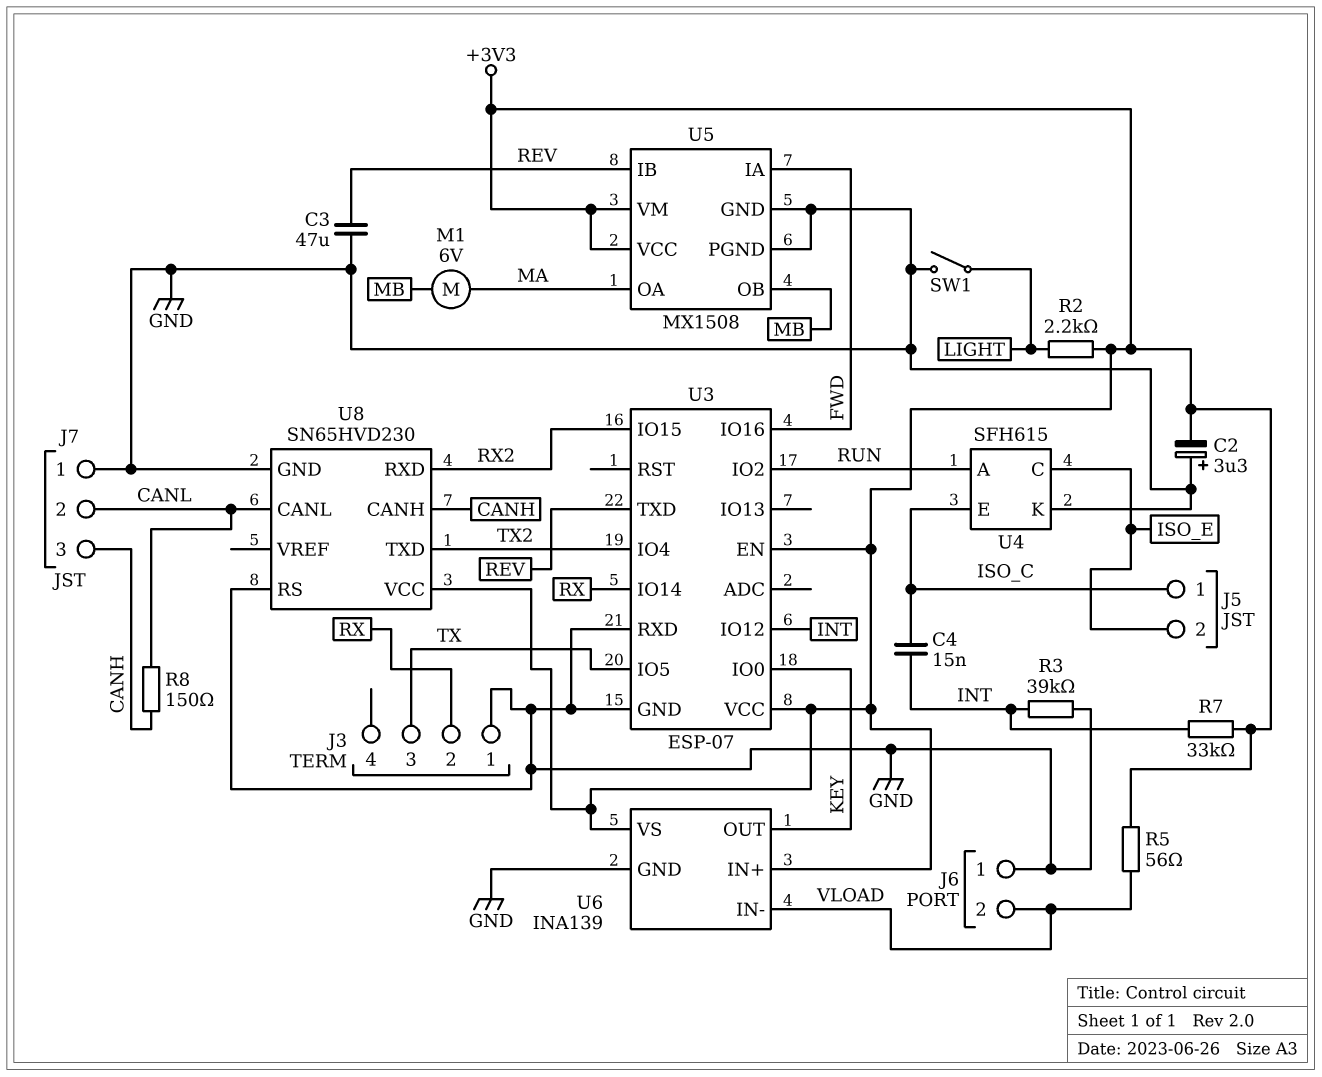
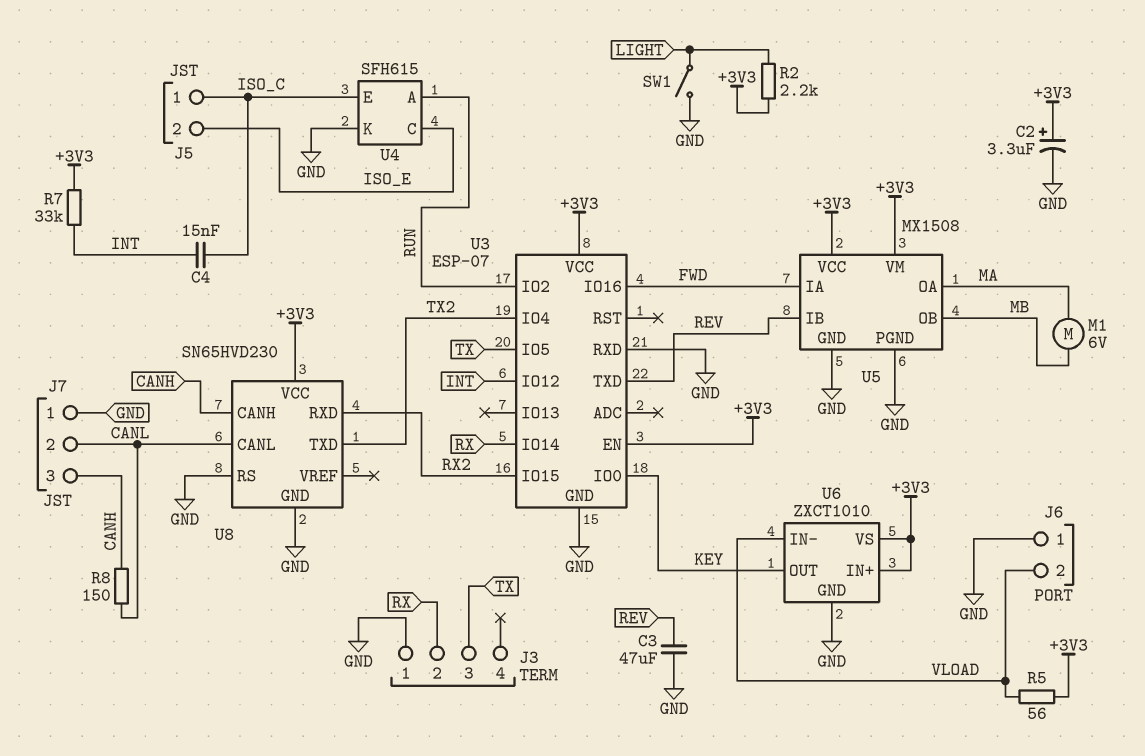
C2: 3.3uF (plus GND, minus +3V3) -> 3.3uF (plus +3V3, minus GND)
R3: 39k (GND, INT) -> none
U6: INA139 -> ZXCT1010

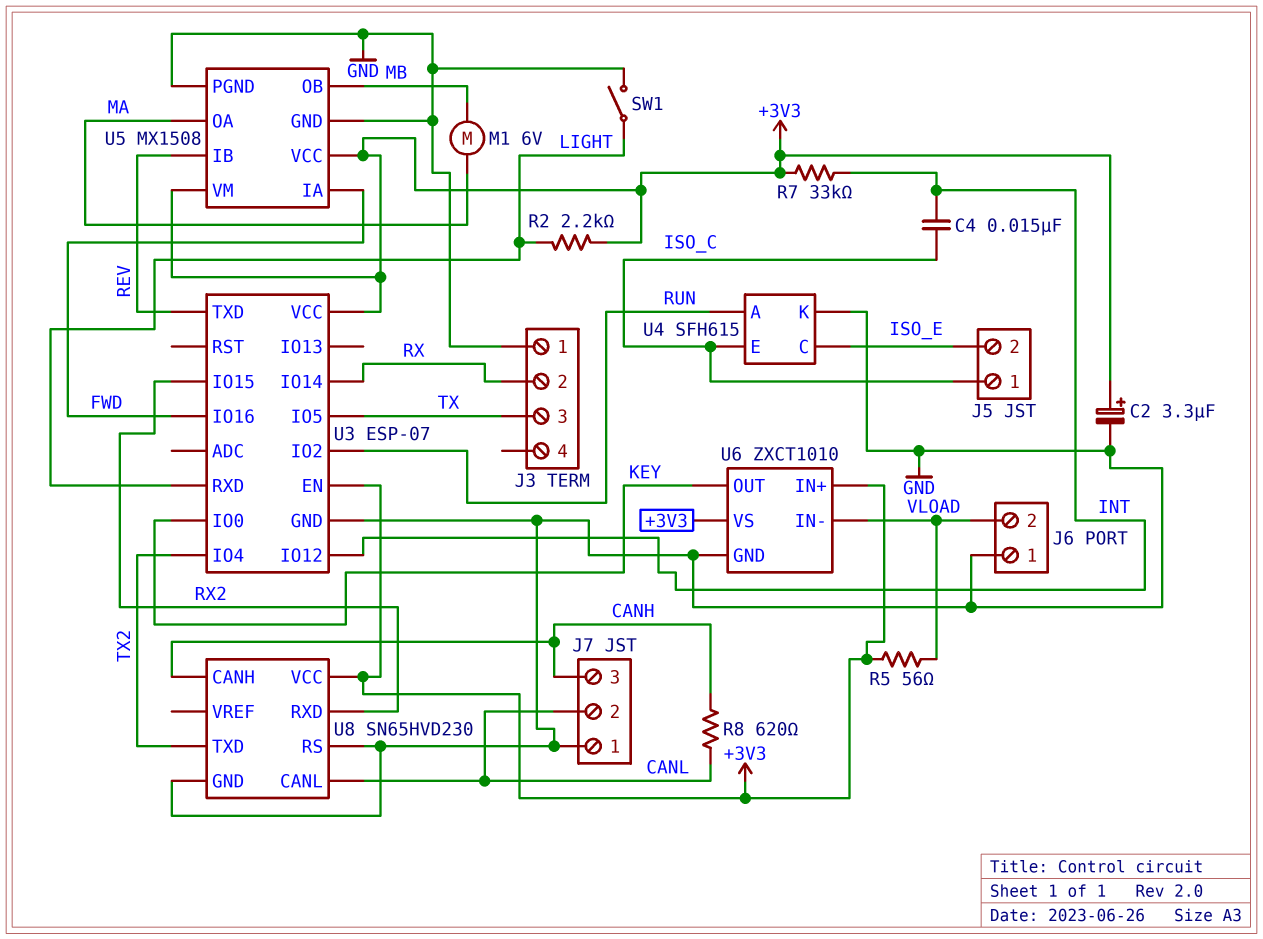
C3: 47uF (GND, REV) -> none
R8: 150 (CANH, CANL) -> 620 (CANH, CANL)
U3 pin RXD: GND -> LIGHT

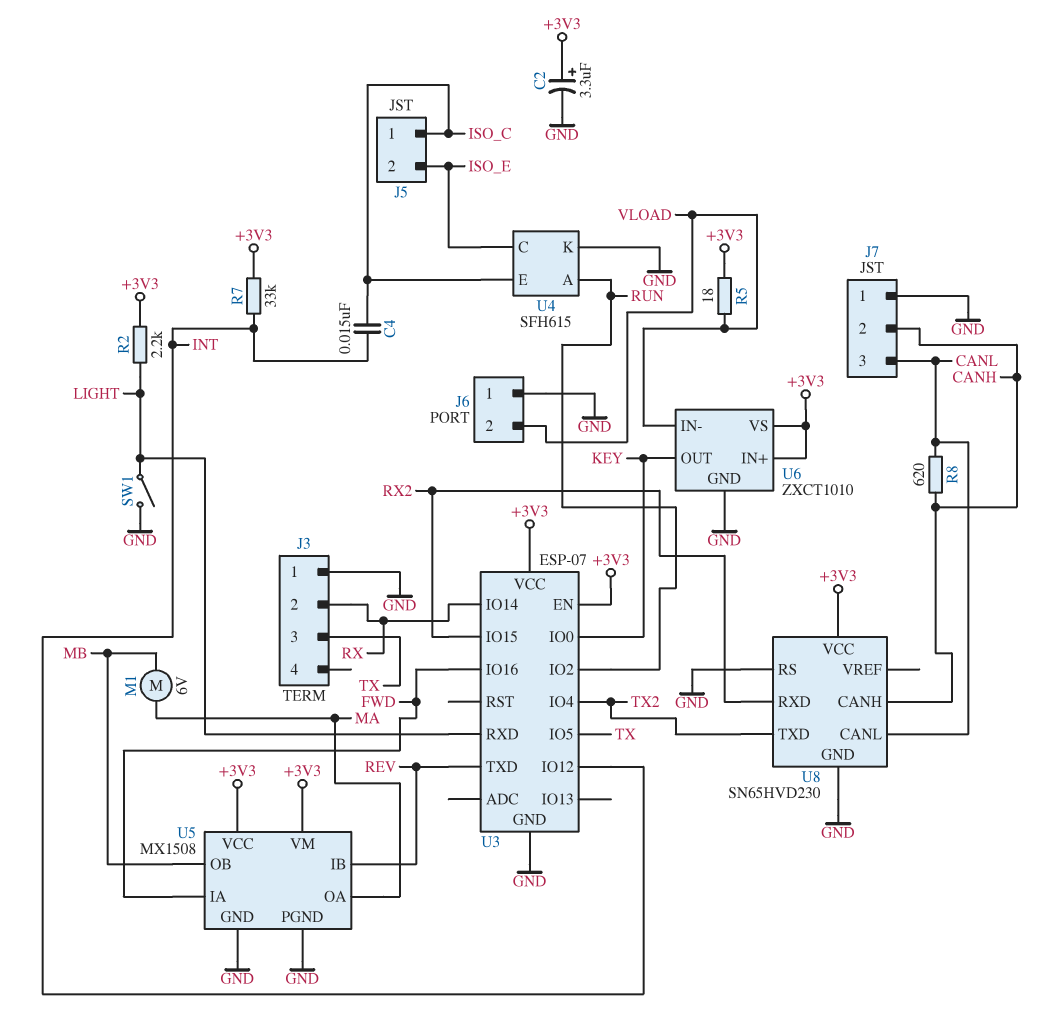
J7 pin 2: CANL -> CANH
J7 pin 3: CANH -> CANL
R5: 56 (+3V3, VLOAD) -> 18 (+3V3, VLOAD)

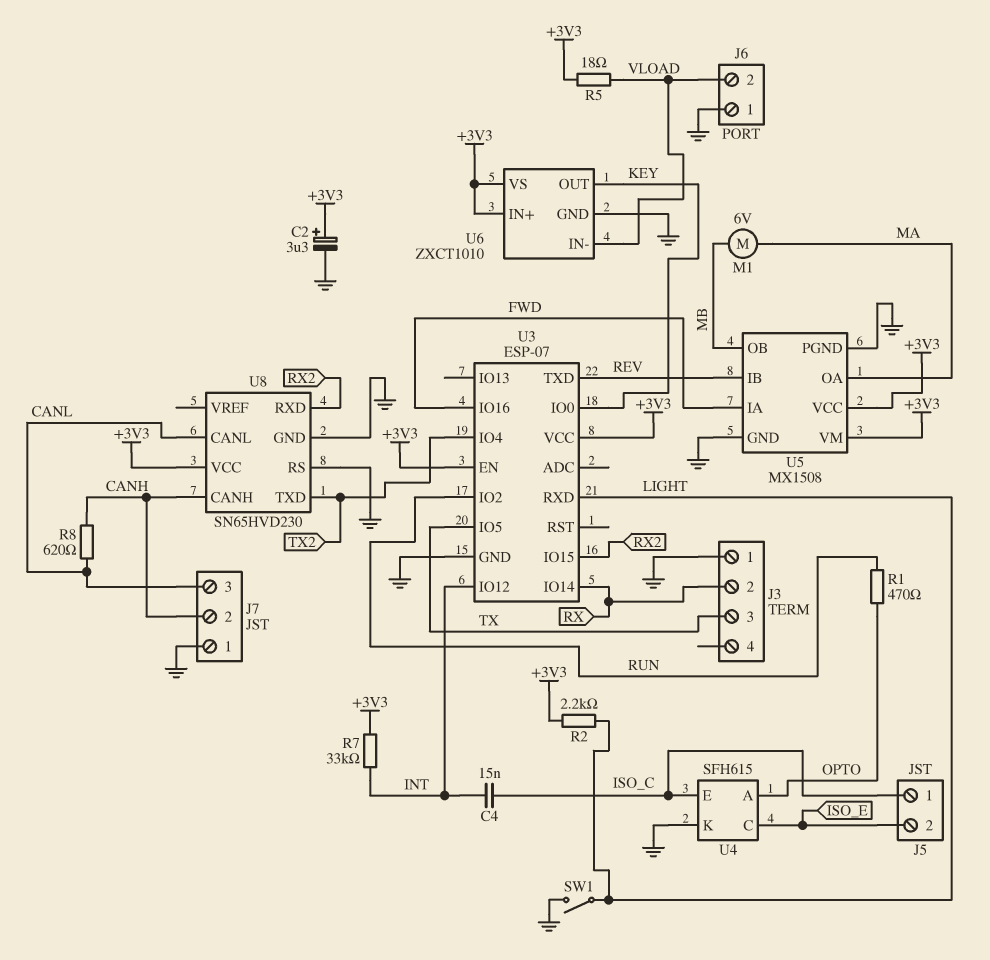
R1: none -> 470 (OPTO, RUN)
U4 pin A: RUN -> OPTO

